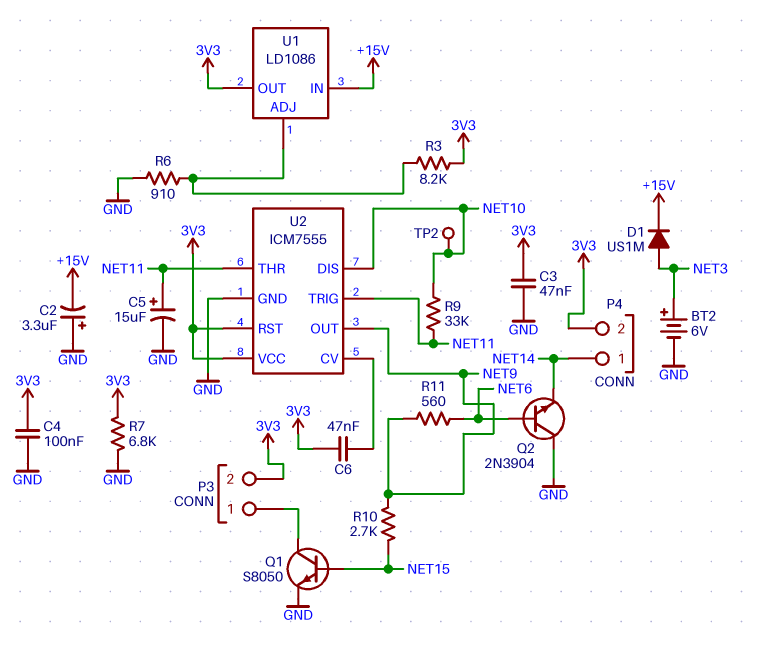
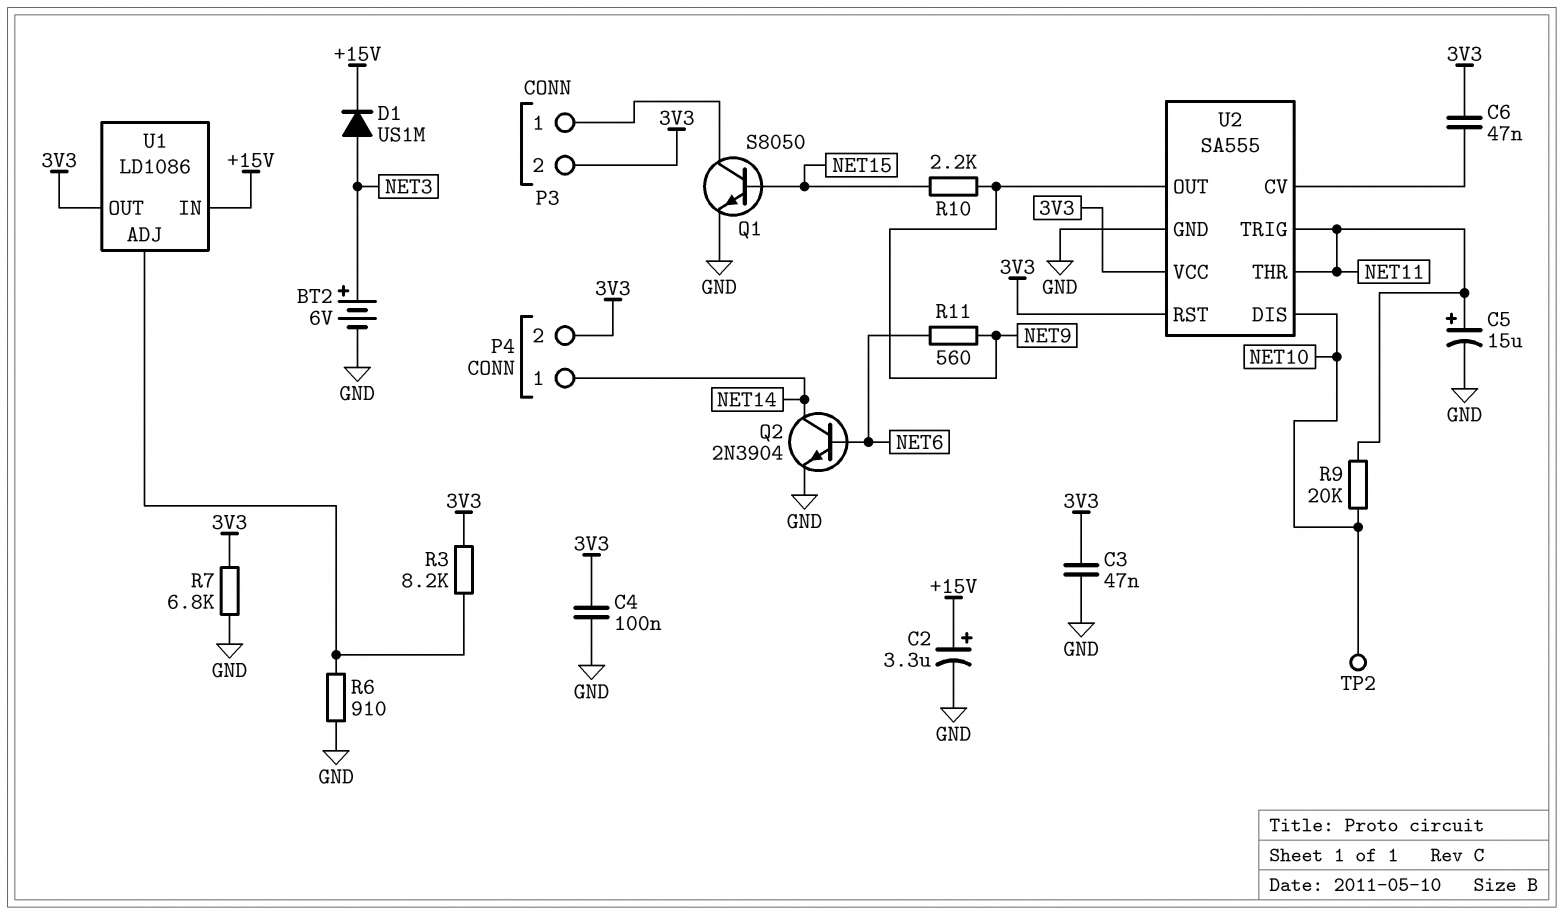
C2: 3.3uF (plus GND, minus +15V) -> 3.3uF (plus +15V, minus GND)
Q2: NPN 2N3904 (B NET6, C GND, E NET14) -> NPN 2N3904 (B NET6, C NET14, E GND)
R9: 33k (NET10, NET11) -> 20k (NET10, NET11)
R10: 2.7k (NET9, NET15) -> 2.2k (NET9, NET15)
U2: ICM7555 -> SA555

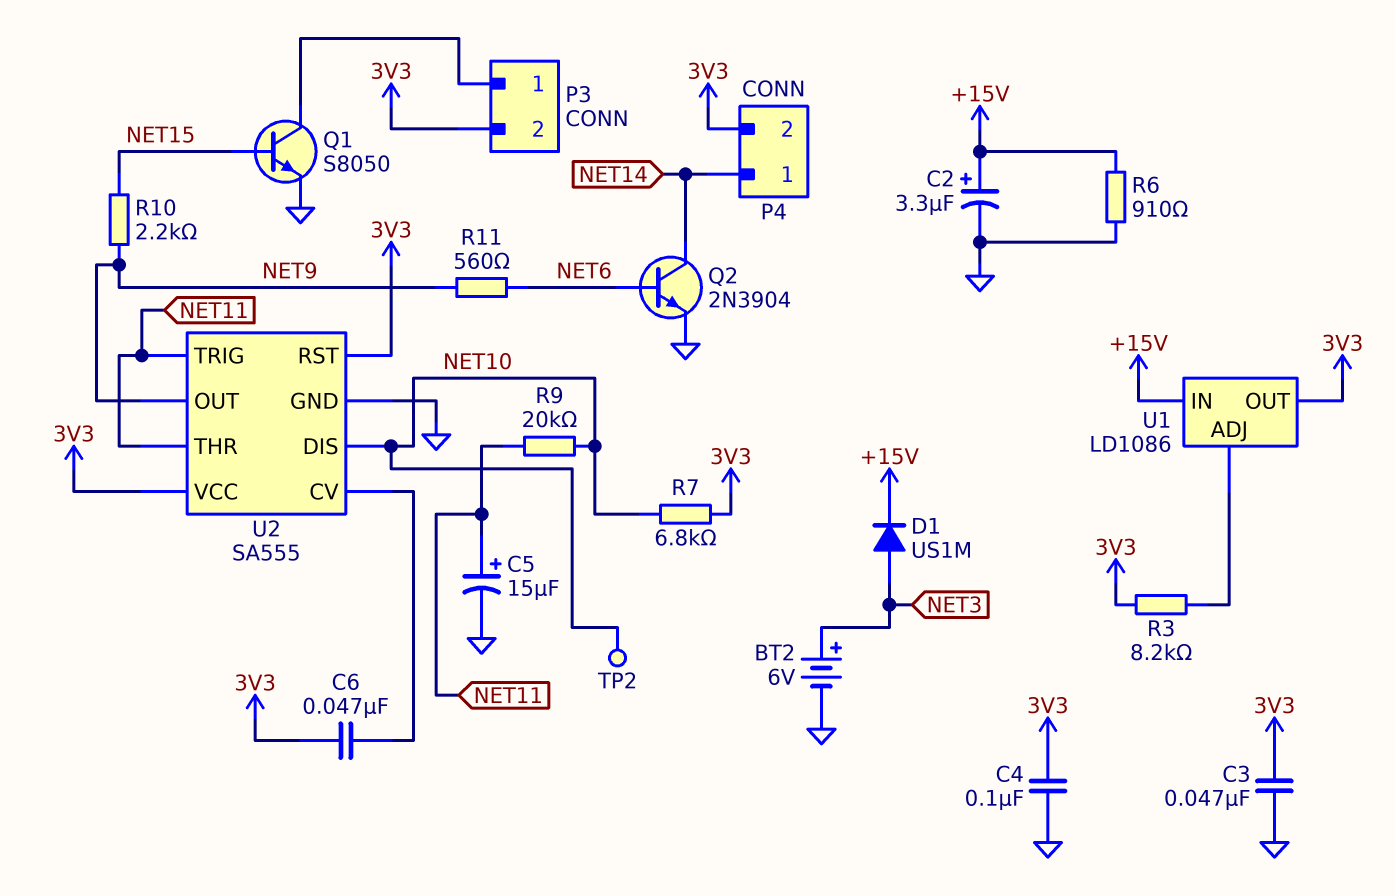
R6: 910 (GND, U1/ADJ) -> 910 (+15V, GND)
R7: 6.8k (3V3, GND) -> 6.8k (3V3, NET10)

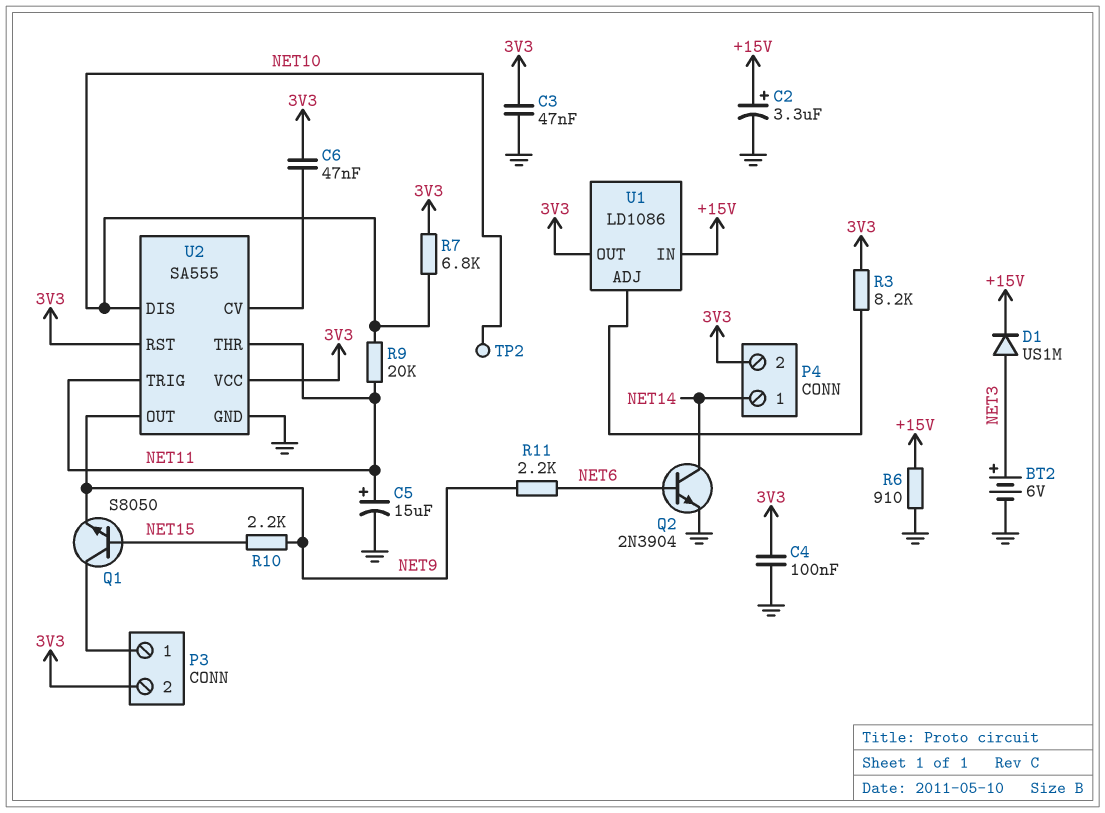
Q1: NPN S8050 (B NET15, C P3/1, E GND) -> NPN S8050 (B NET15, C P3/1, E NET9)
R11: 560 (NET6, NET9) -> 2.2k (NET6, NET9)

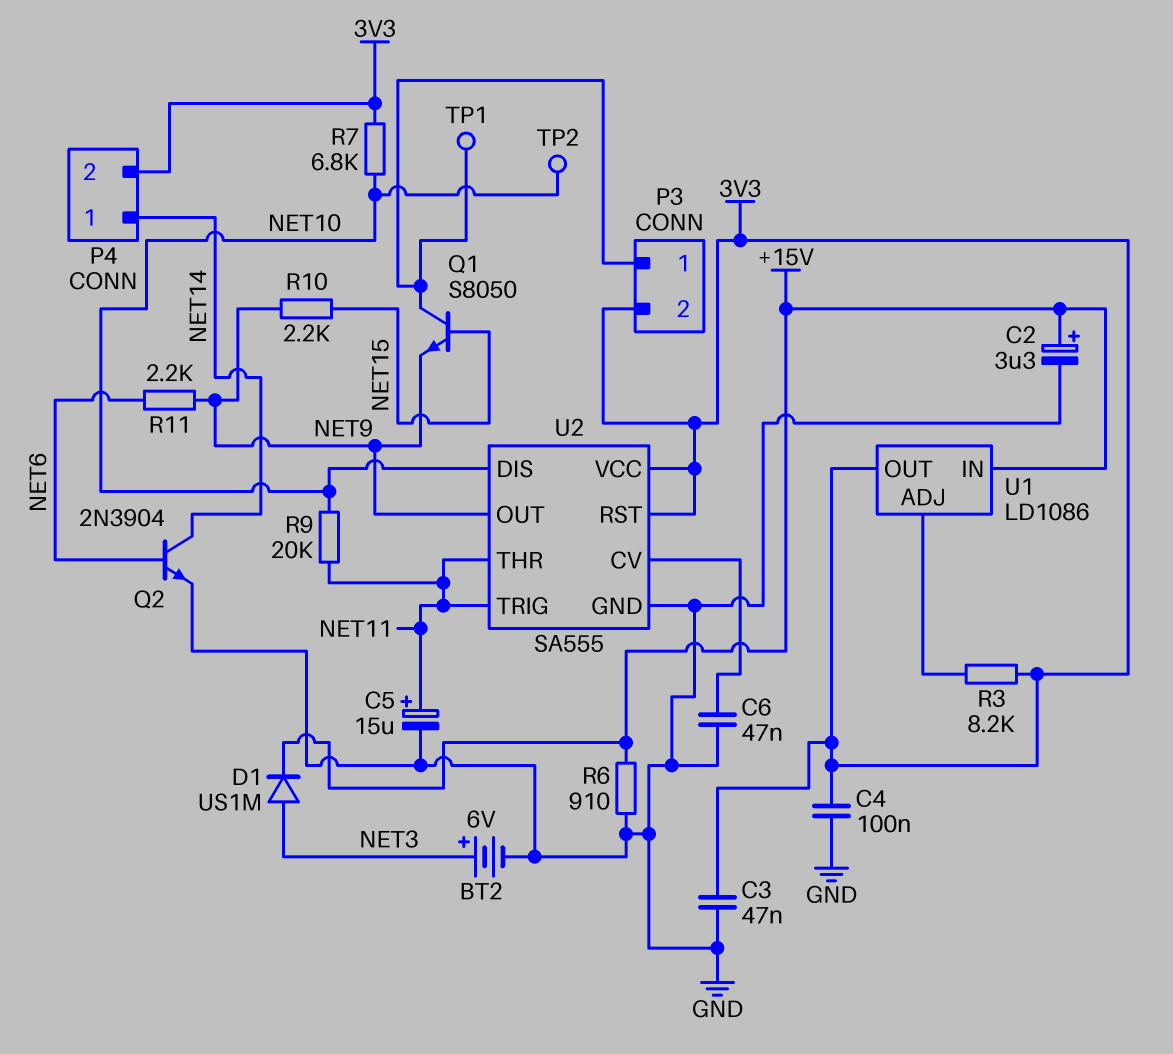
C6: 47nF (3V3, U2/CV) -> 47nF (GND, U2/CV)
TP1: none -> test point (P3/1)

